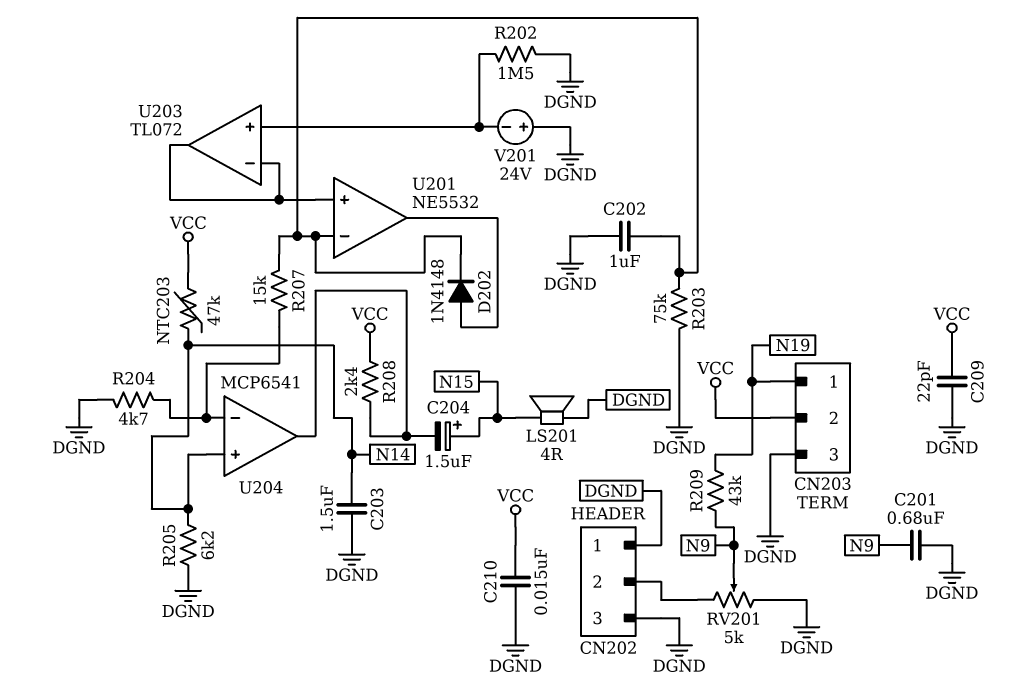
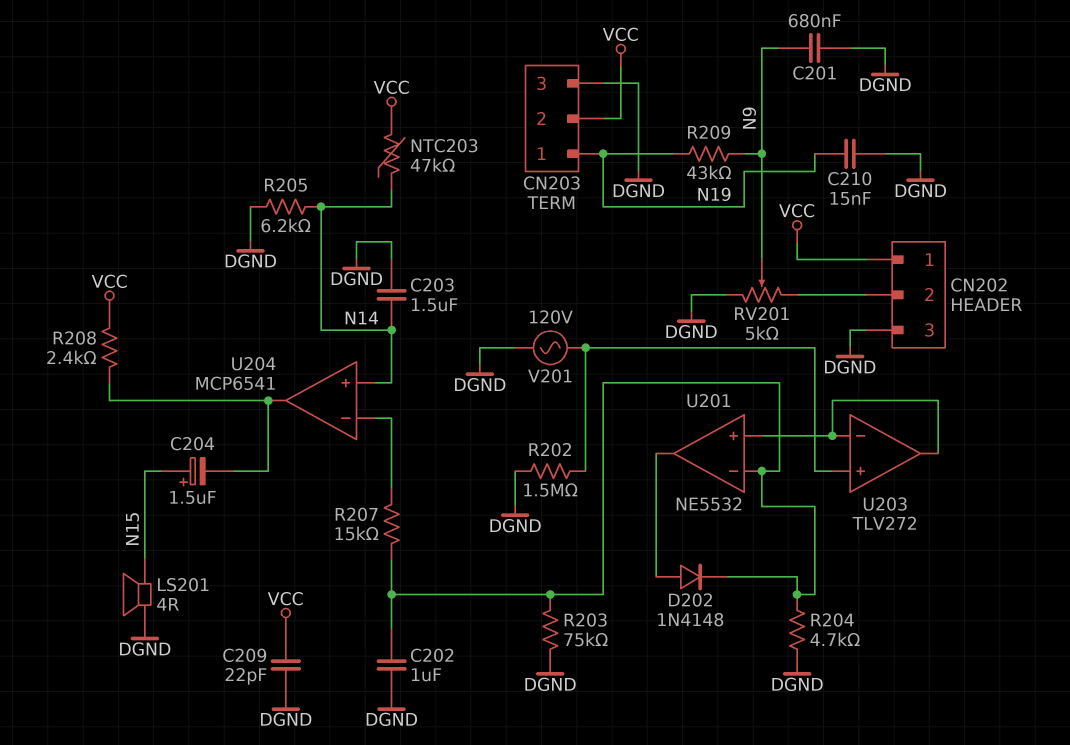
C210: 15nF (DGND, VCC) -> 15nF (DGND, N19)
CN202 pin 1: DGND -> VCC
R204: 4.7k (DGND, U204/in-) -> 4.7k (DGND, U201/in-)
U203: TL072 -> TLV272
V201: 24V (plus DGND, minus U203/in+) -> AC 120V (DGND, U203/in+)

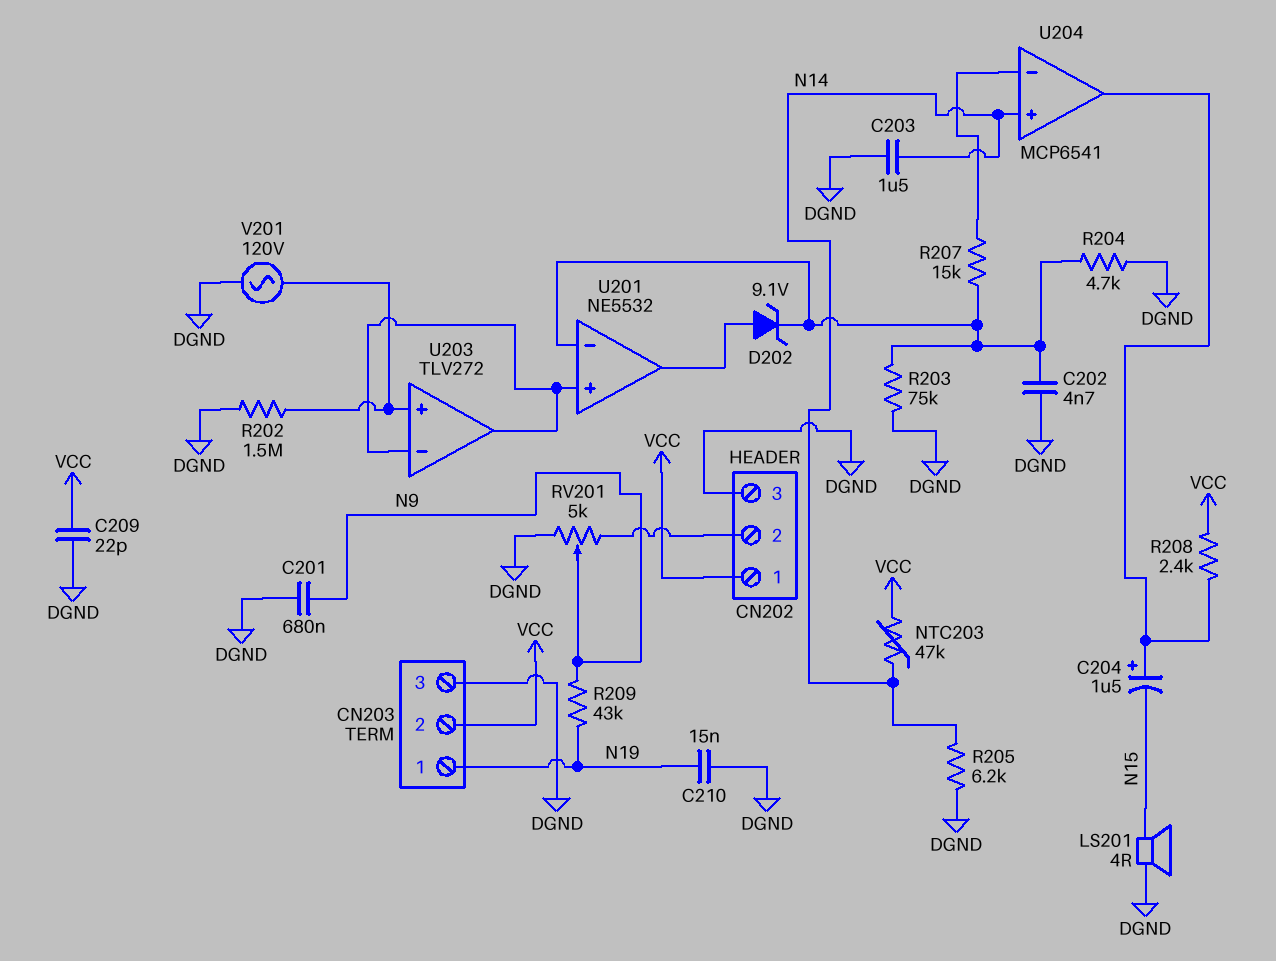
C202: 1uF (DGND, U201/in-) -> 4.7nF (DGND, U201/in-)
C204: 1.5uF (plus N15, minus U204/out) -> 1.5uF (plus U204/out, minus N15)
D202: diode 1N4148 (A U201/out, K U201/in-) -> zener 9.1V (A U201/out, K U201/in-)

